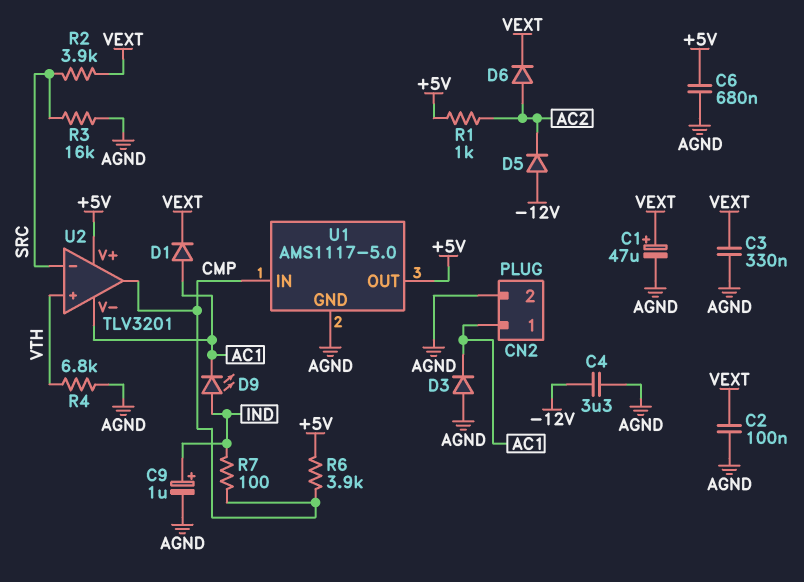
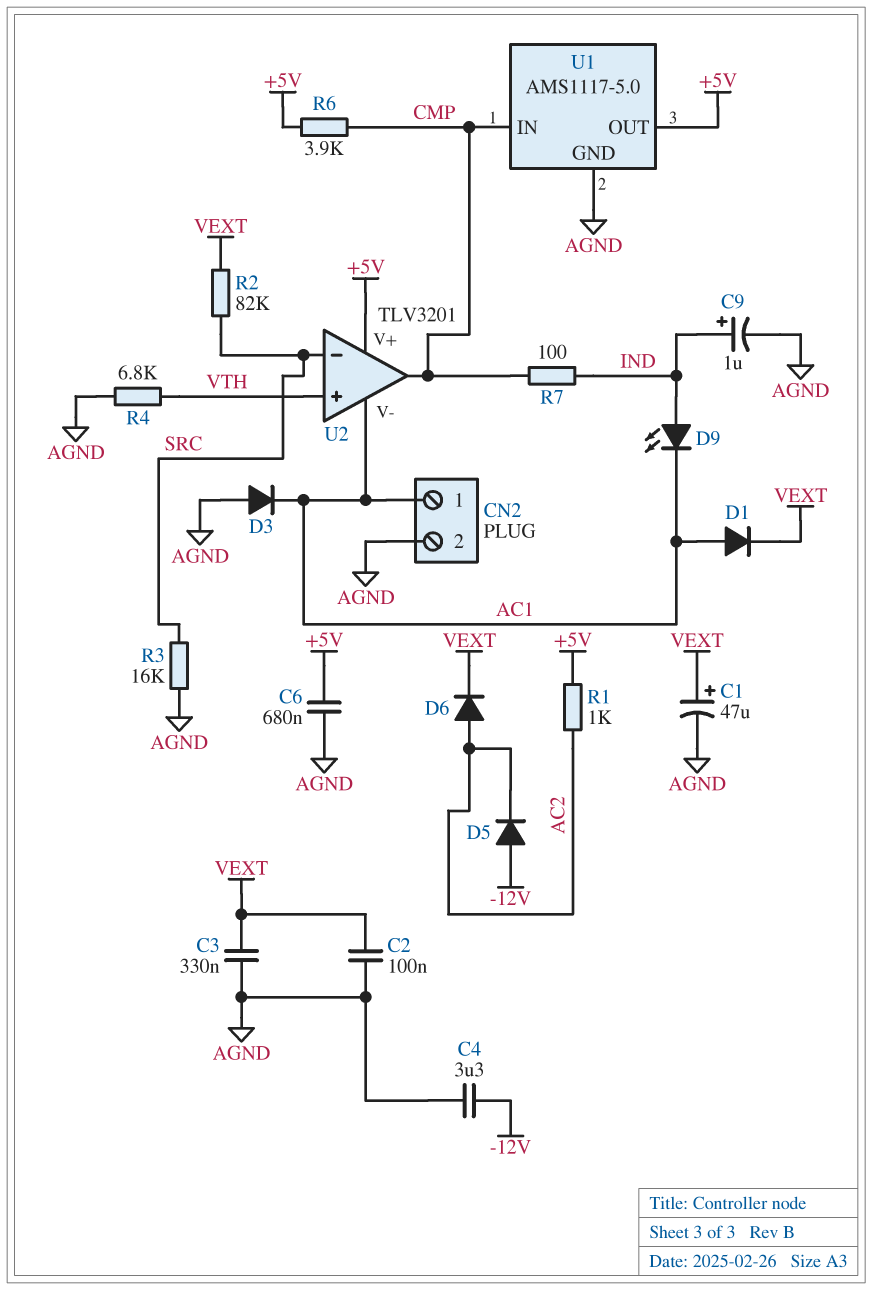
R2: 3.9k (SRC, VEXT) -> 82k (SRC, VEXT)

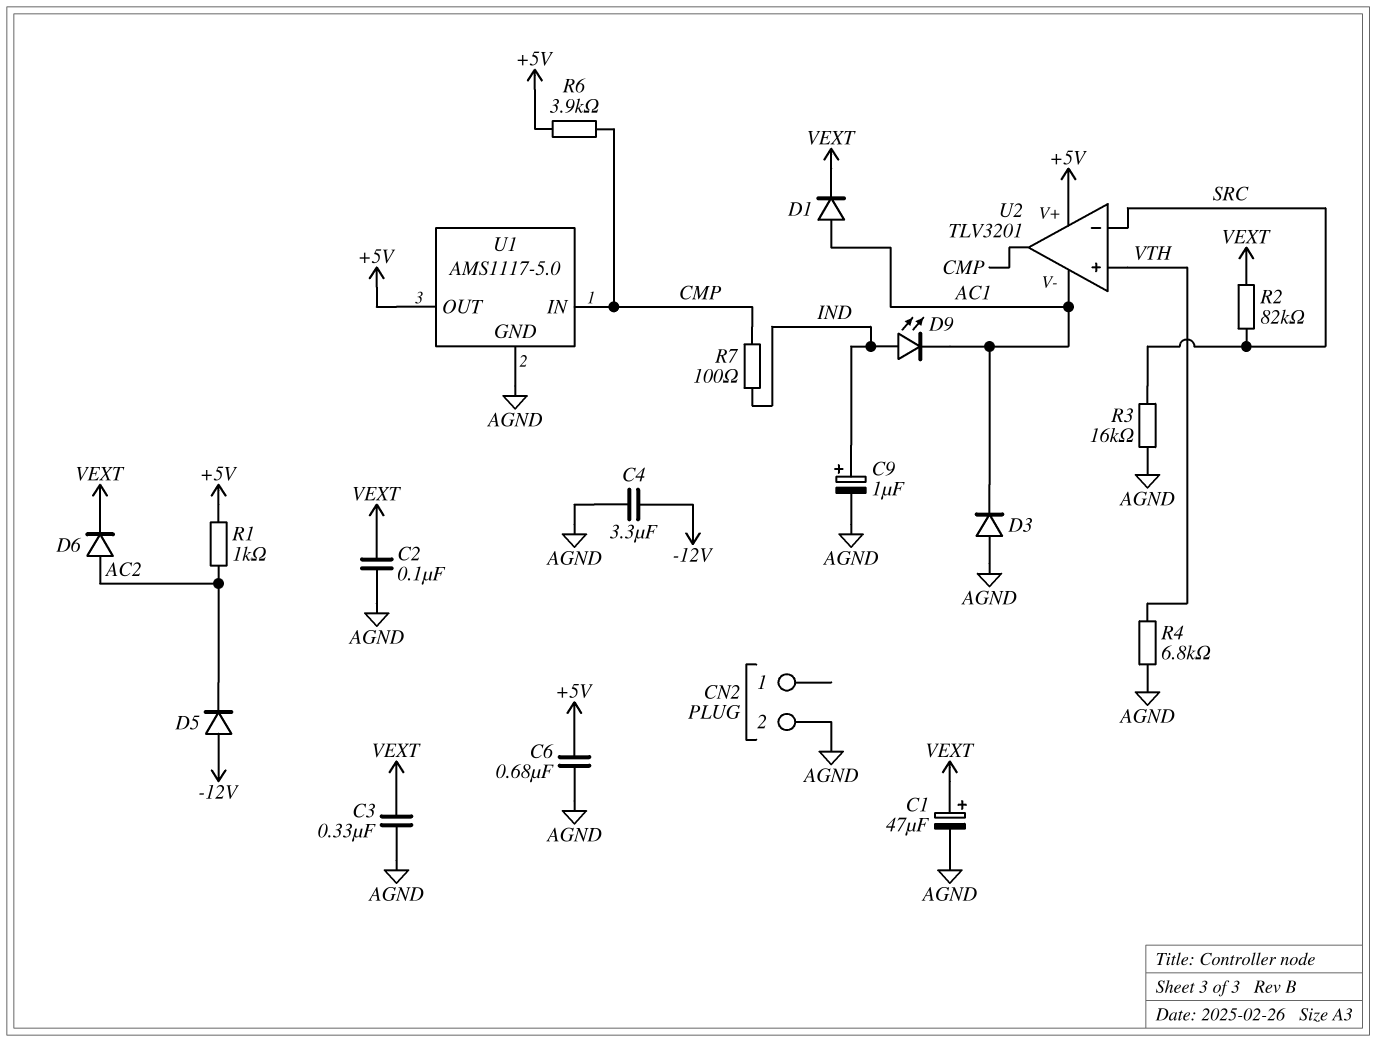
CN2 pin 1: AC1 -> none

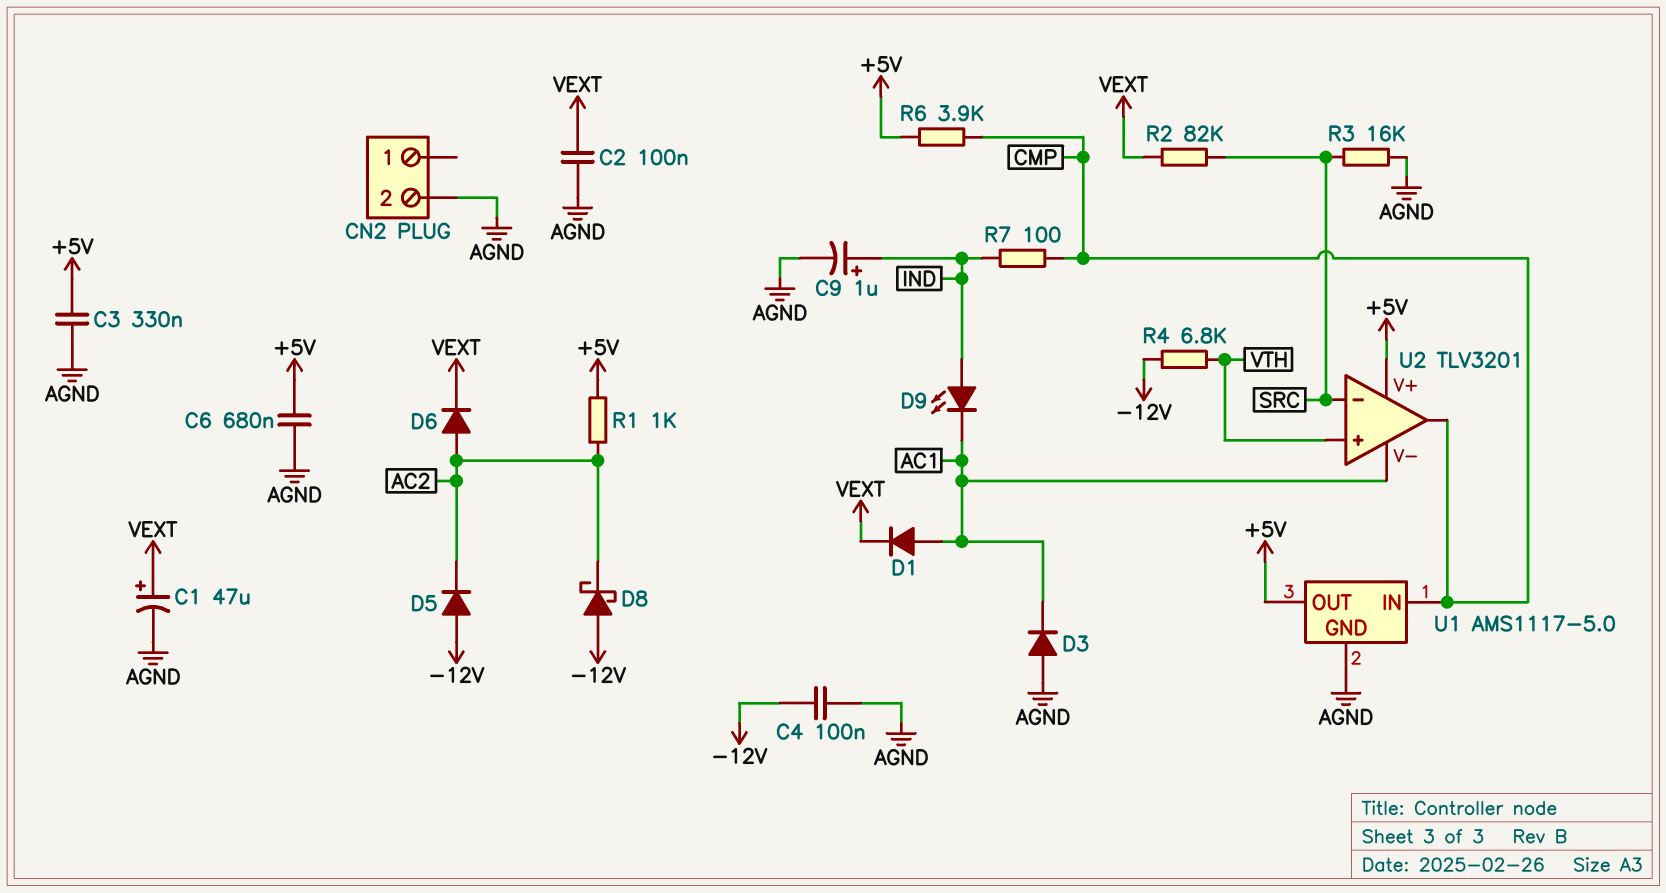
C3: 330nF (AGND, VEXT) -> 330nF (+5V, AGND)
C4: 3.3uF (-12V, AGND) -> 100nF (-12V, AGND)
D8: none -> schottky (A -12V, K AC2)
R4: 6.8k (AGND, VTH) -> 6.8k (-12V, VTH)

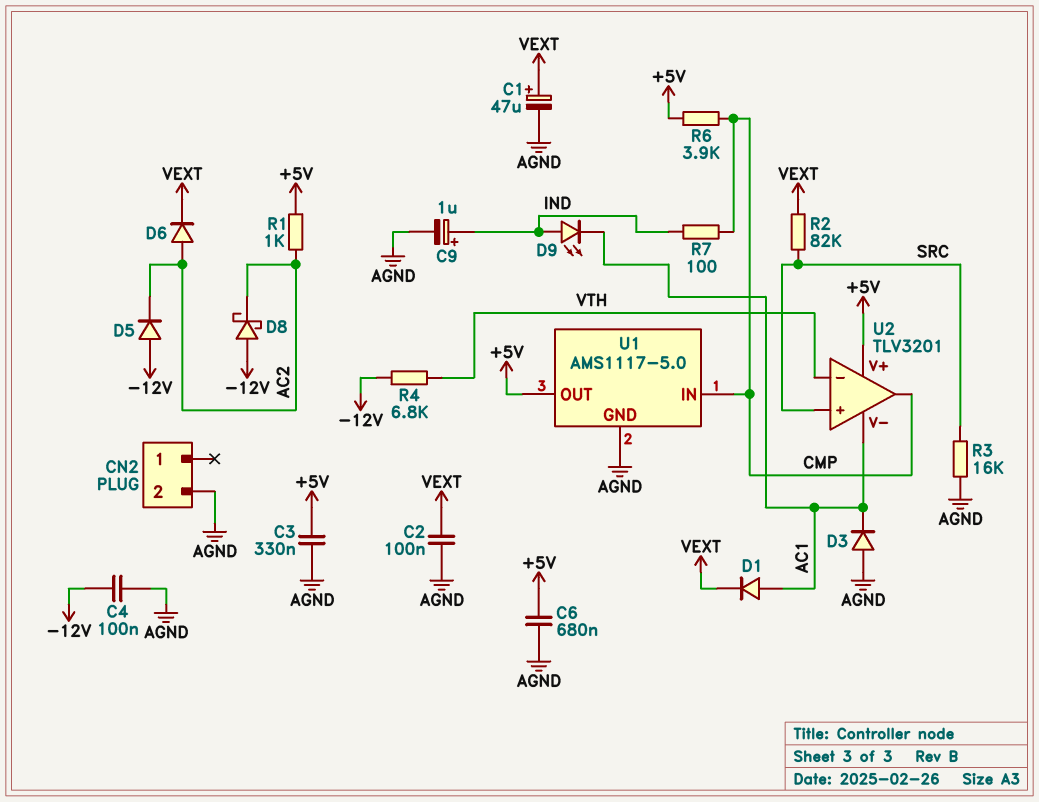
U2 pin in+: VTH -> SRC
U2 pin in-: SRC -> VTH

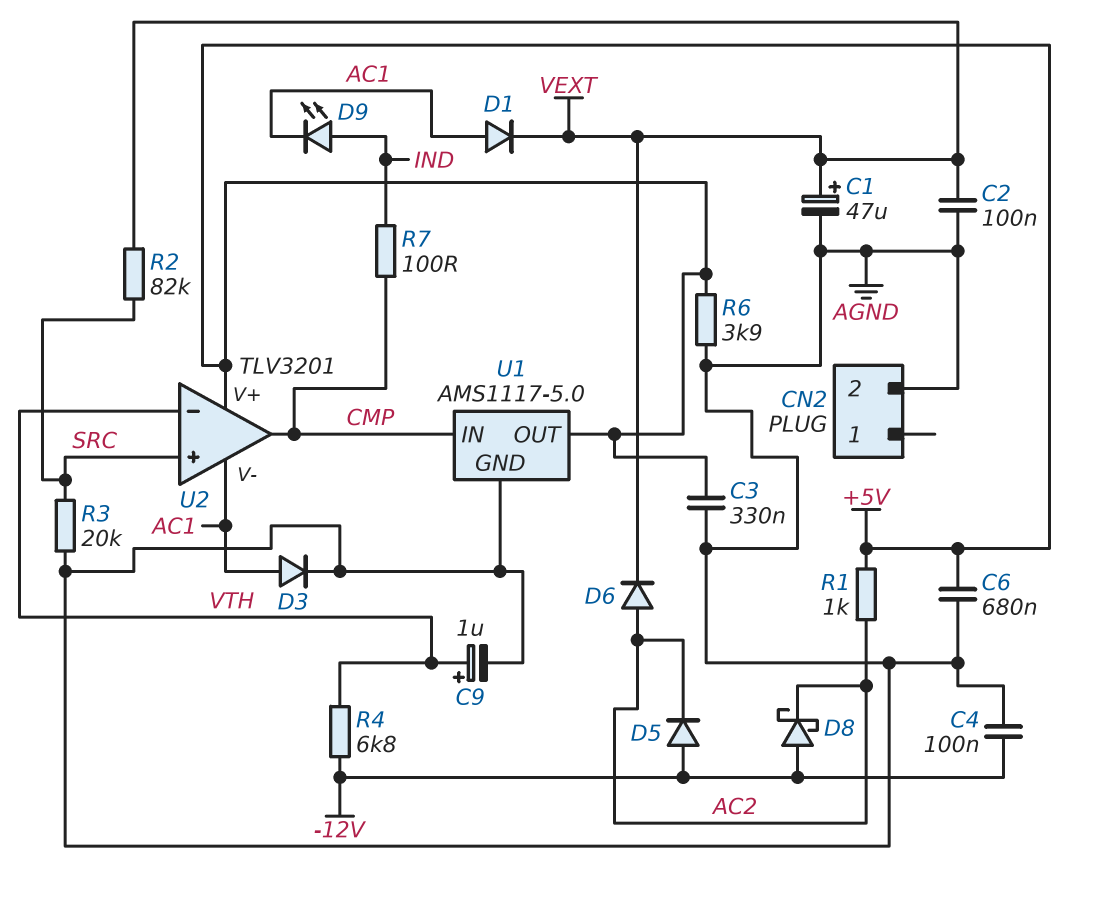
C9: 1uF (plus IND, minus AGND) -> 1uF (plus VTH, minus AGND)
D3: diode (A AGND, K AC1) -> diode (A AC1, K AGND)
R3: 16k (AGND, SRC) -> 20k (AGND, SRC)
R6: 3.9k (+5V, CMP) -> 3.9k (+5V, AGND)

